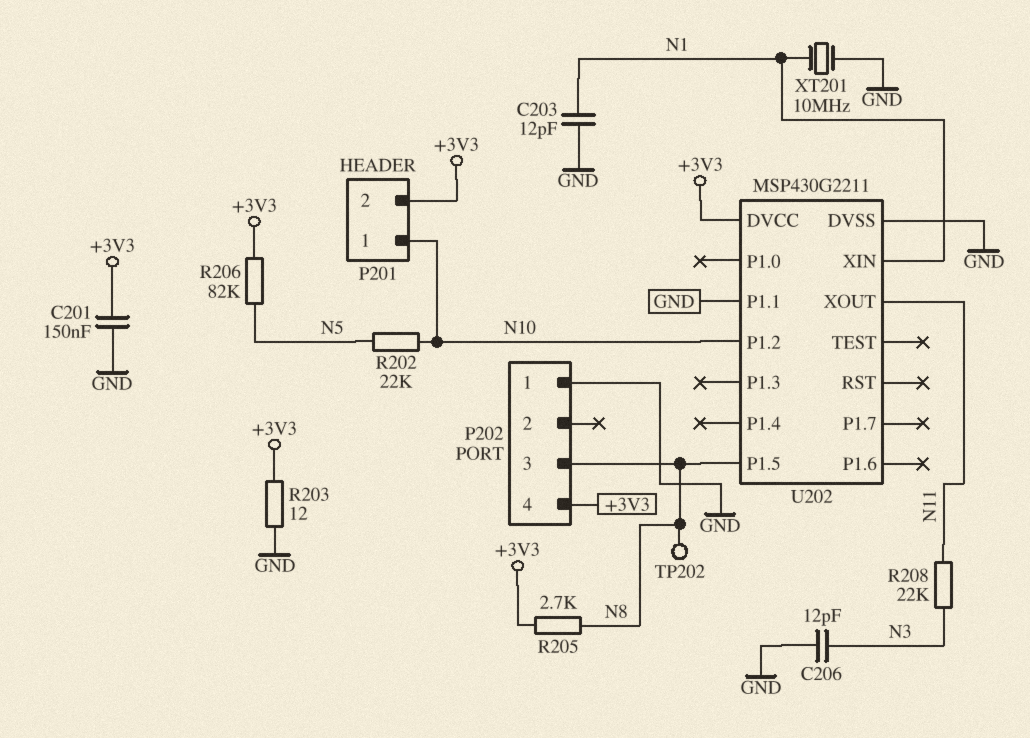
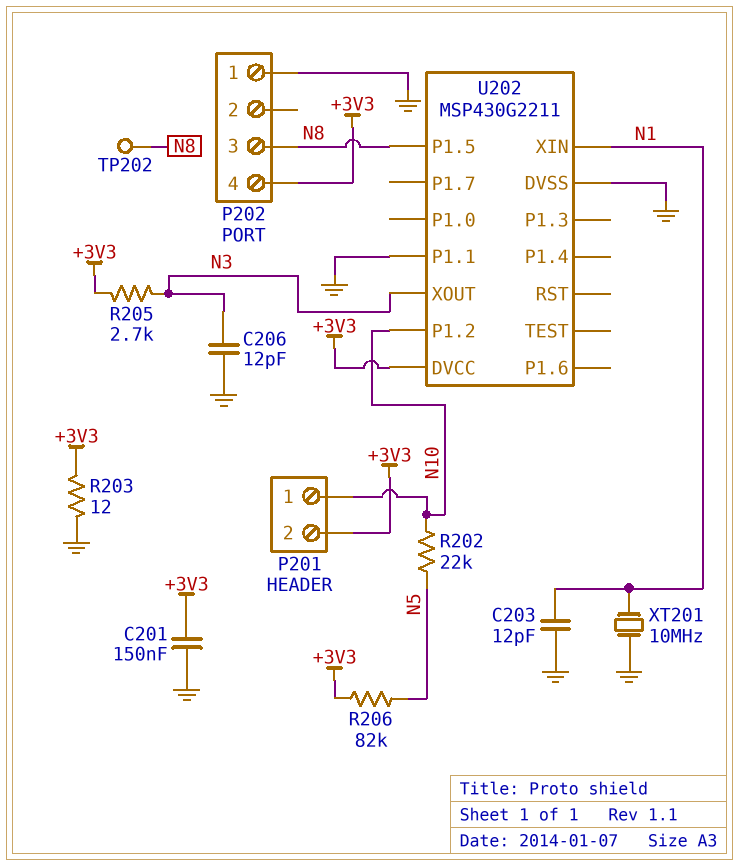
R205: 2.7k (+3V3, N8) -> 2.7k (+3V3, N3)
R208: 22k (N3, N11) -> none
U202 pin XOUT: N11 -> N3

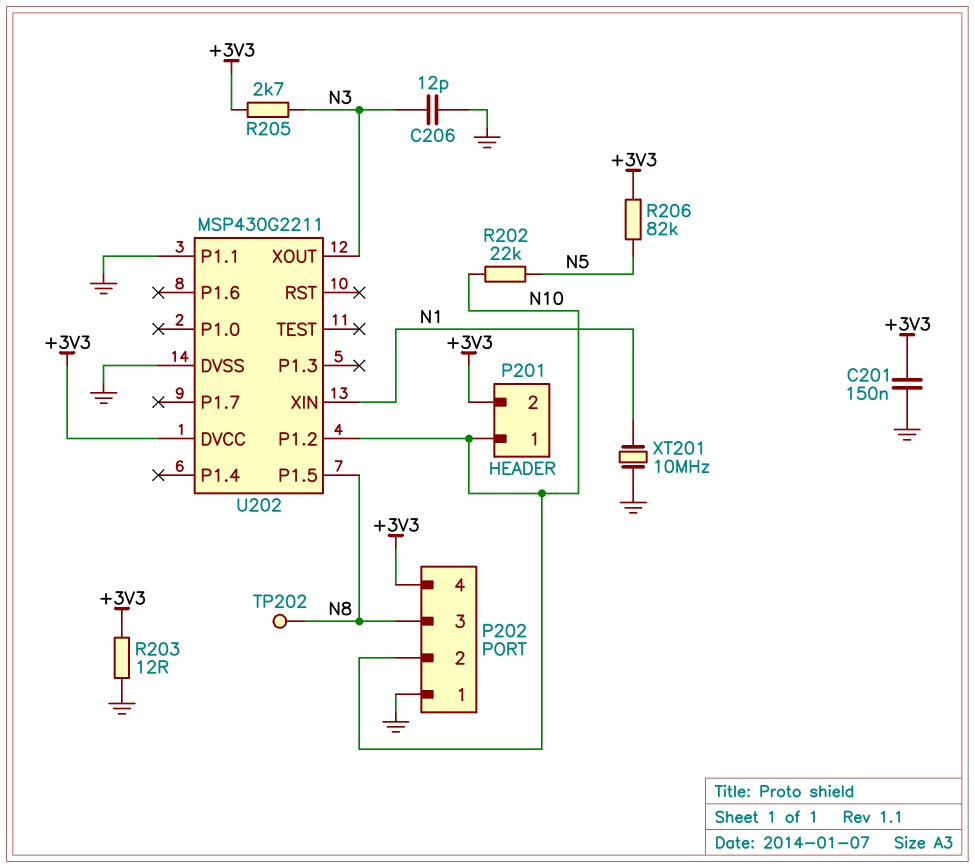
C203: 12pF (GND, N1) -> none
P202 pin 2: none -> N10

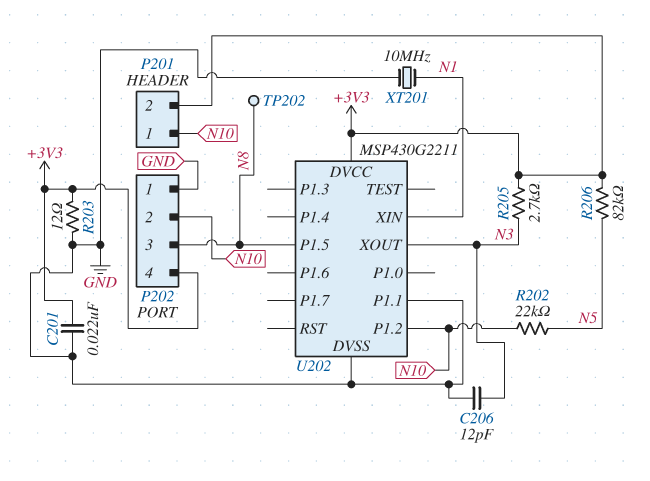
C201: 150nF (+3V3, GND) -> 22nF (+3V3, GND)

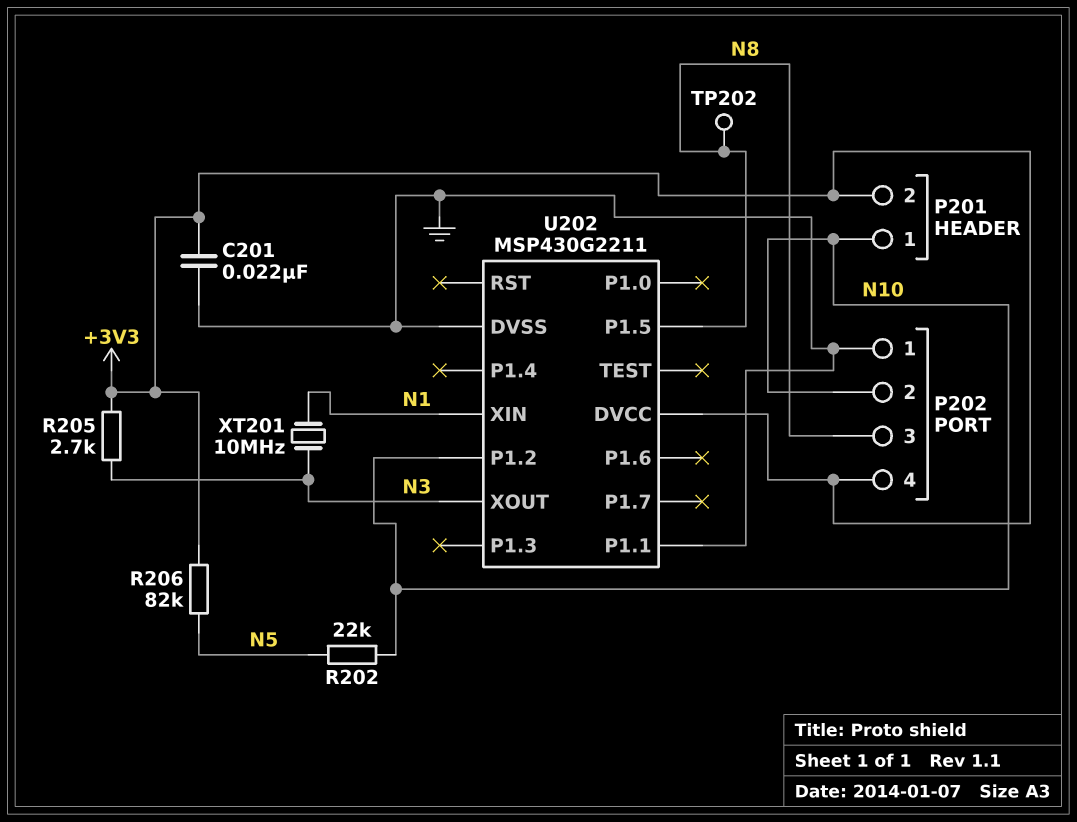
C206: 12pF (GND, N3) -> none
R203: 12 (+3V3, GND) -> none
XT201: 10MHz (GND, N1) -> 10MHz (N1, N3)

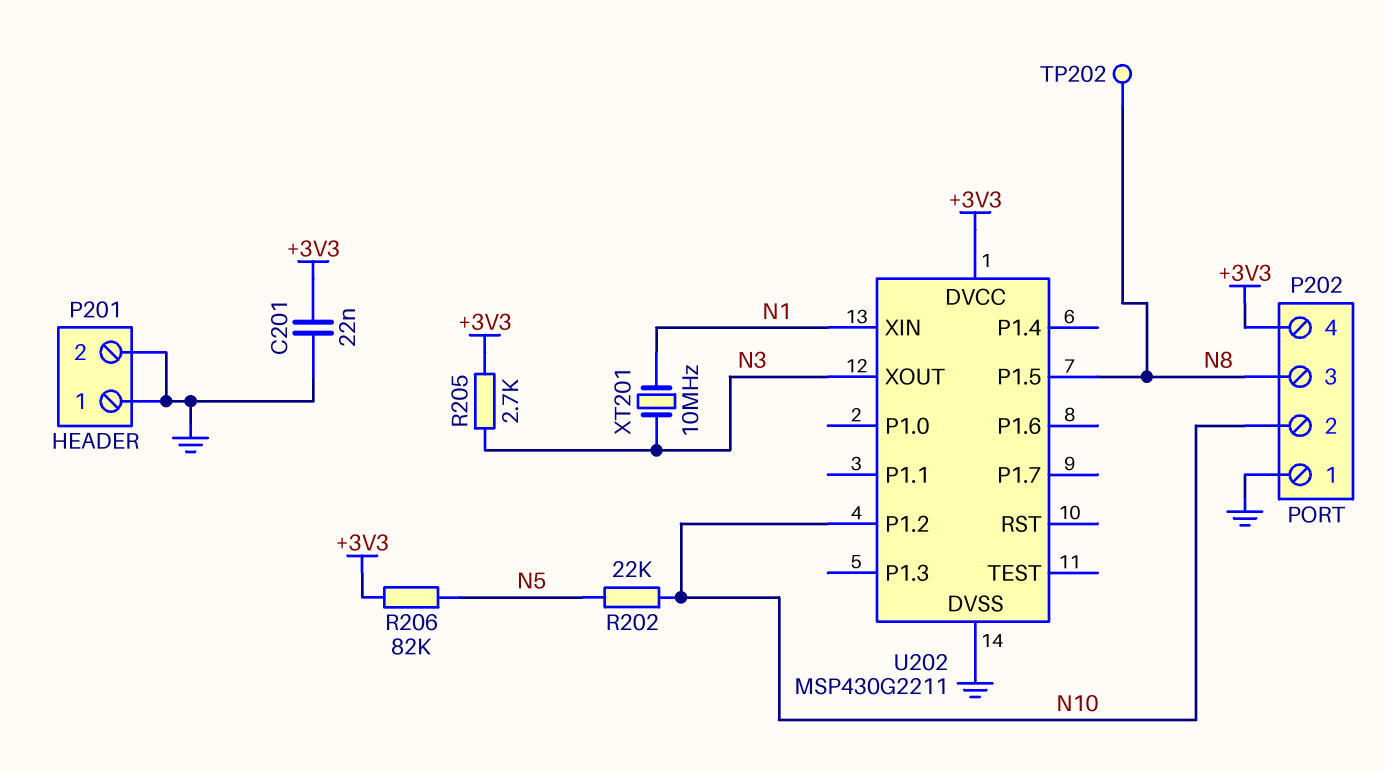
P201 pin 1: N10 -> GND
P201 pin 2: +3V3 -> GND
U202 pin P1.1: GND -> none

